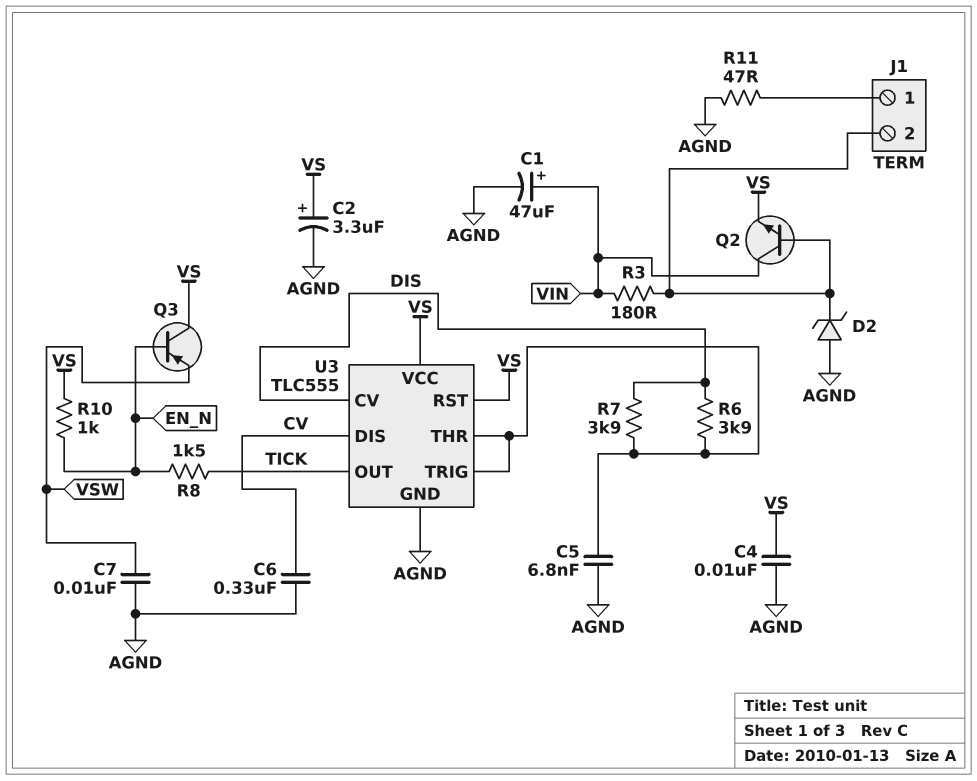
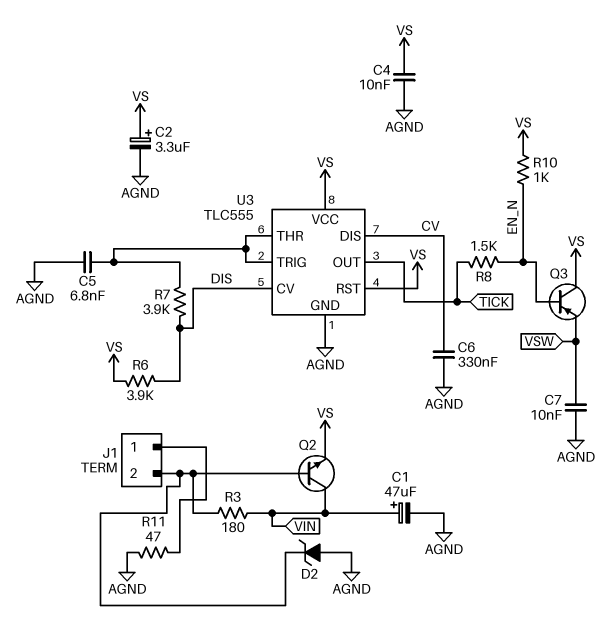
R6: 3.9k (DIS, U3/THR) -> 3.9k (DIS, VS)

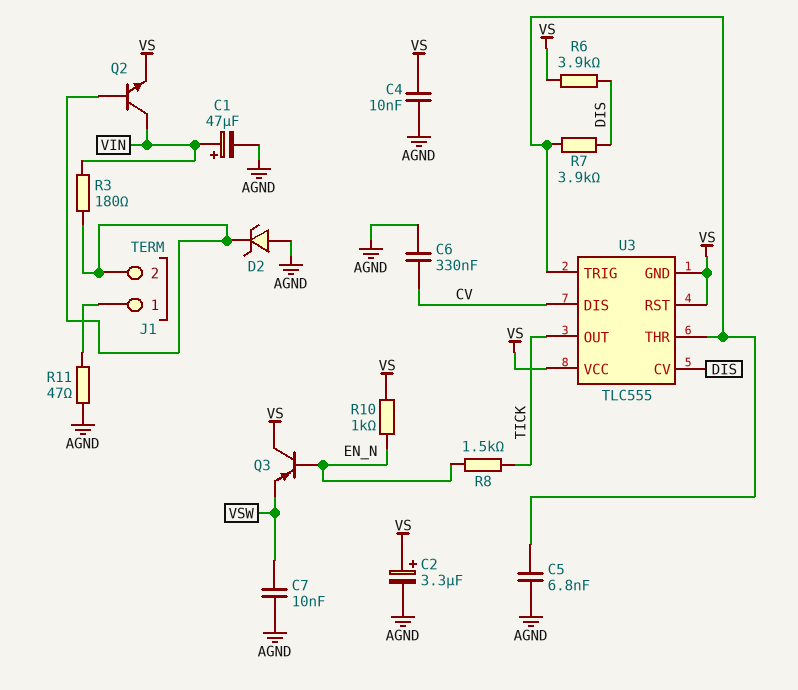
U3 pin GND: AGND -> VS

